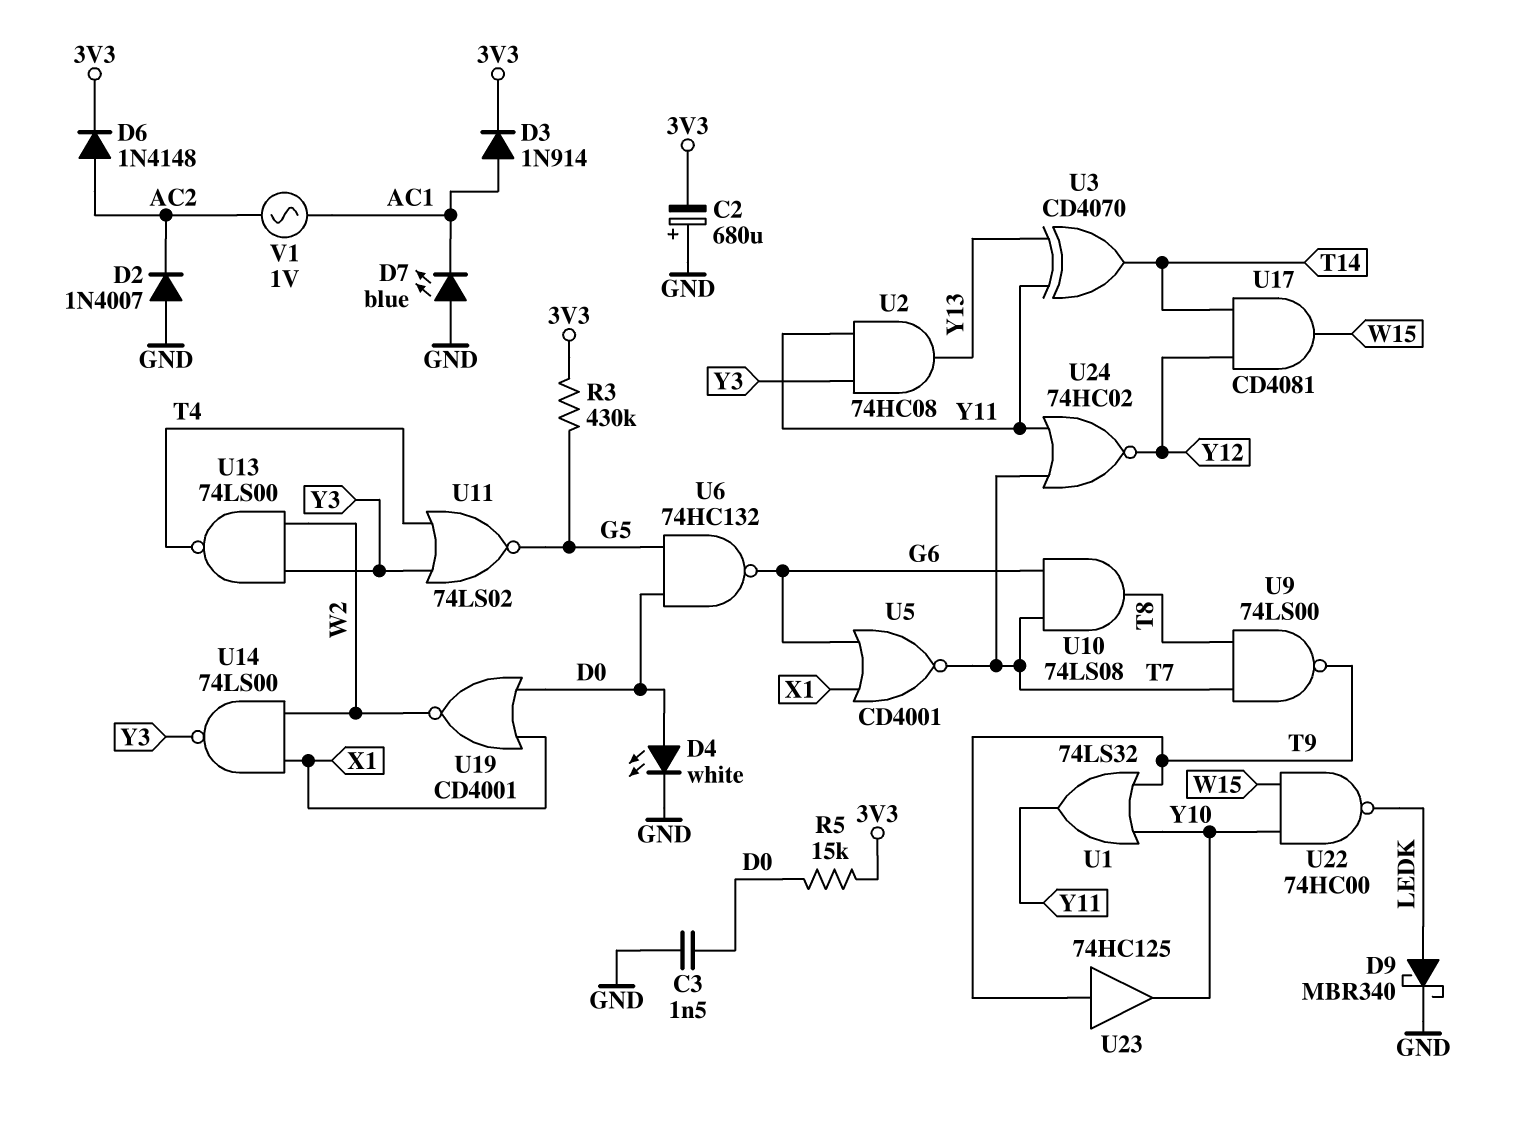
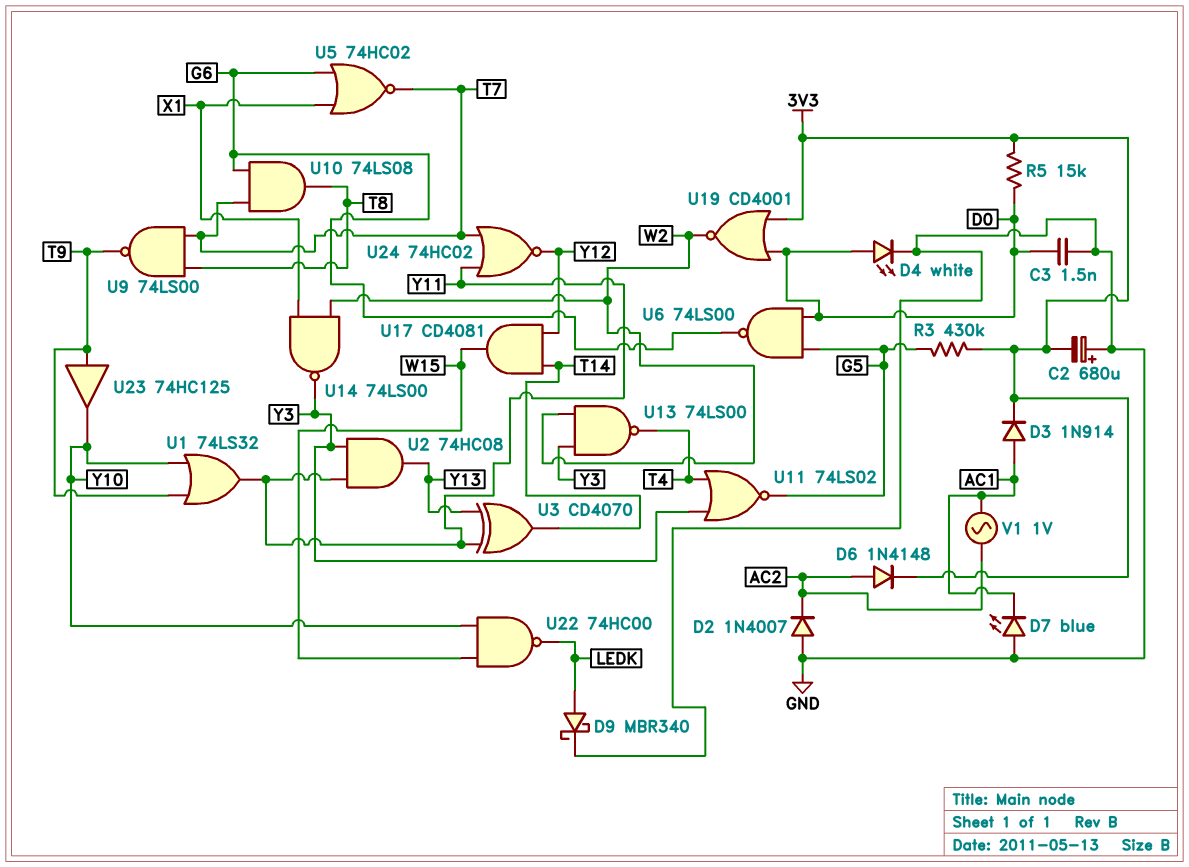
U5: NOR CD4001 (in G6, in X1, out T7) -> NOR 74HC02 (in G6, in X1, out T7)
U6: NAND 74HC132 (in D0, in G5, out G6) -> NAND 74LS00 (in D0, in G5, out G6)
U19: NOR CD4001 (in D0, in X1, out W2) -> NOR CD4001 (in 3V3, in D0, out W2)

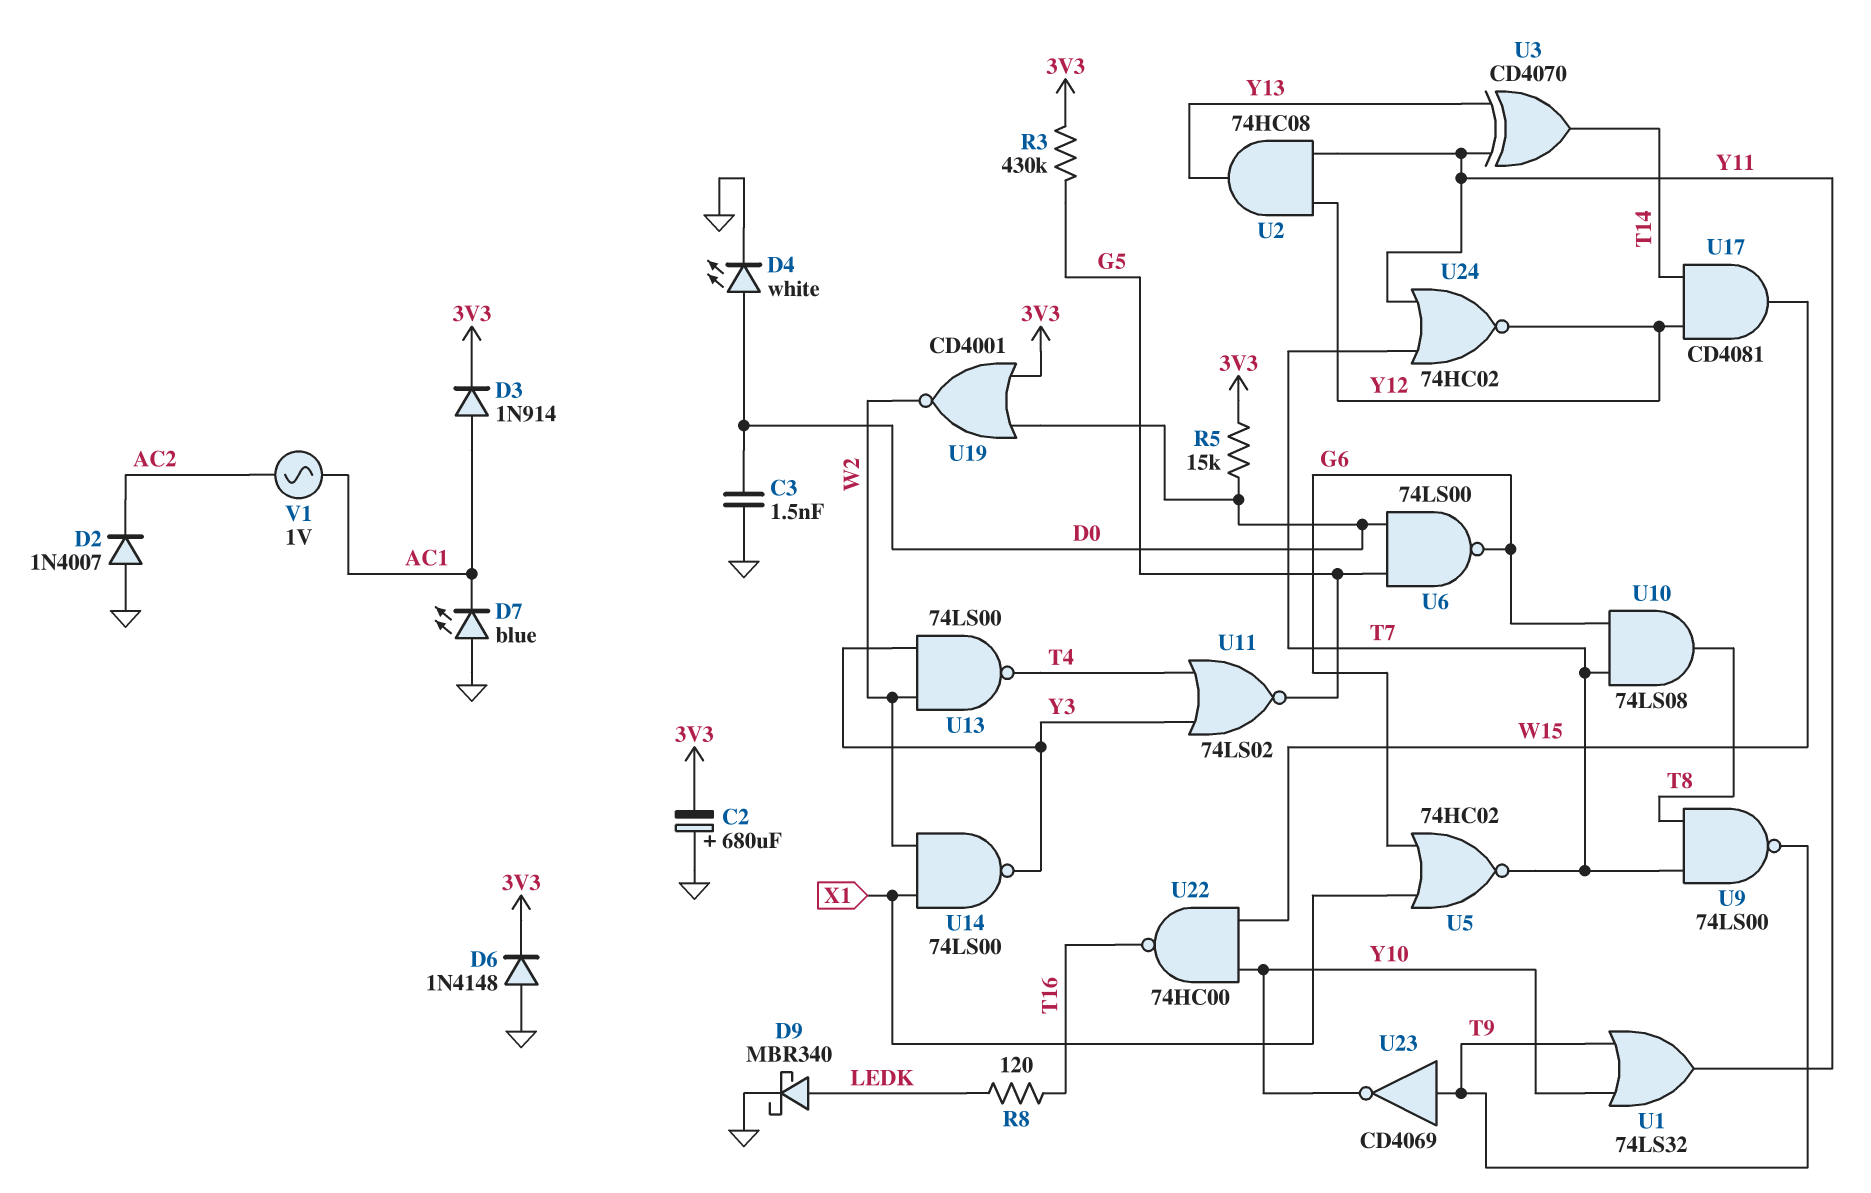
D6: diode 1N4148 (A AC2, K 3V3) -> diode 1N4148 (A GND, K 3V3)
R8: none -> 120 (LEDK, T16)
U2: AND 74HC08 (in Y3, in Y11, out Y13) -> AND 74HC08 (in Y11, in Y12, out Y13)
U22: NAND 74HC00 (in W15, in Y10, out LEDK) -> NAND 74HC00 (in W15, in Y10, out T16)
U23: buffer 74HC125 (in T9, out Y10) -> NOT CD4069 (in T9, out Y10)

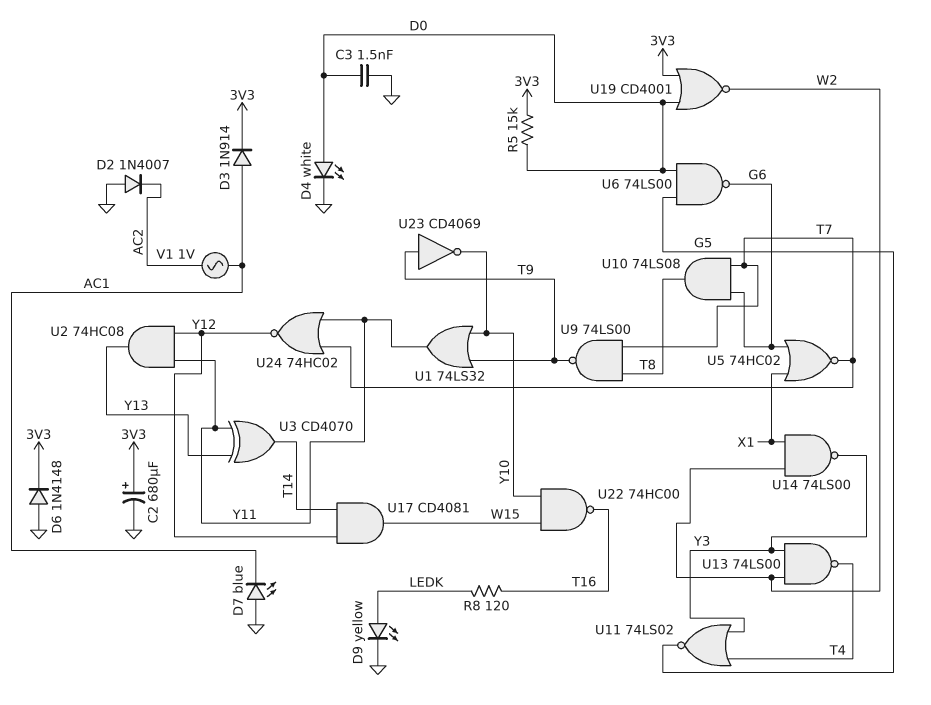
C2: 680uF (plus GND, minus 3V3) -> 680uF (plus 3V3, minus GND)
D9: schottky MBR340 (A LEDK, K GND) -> LED yellow (A LEDK, K GND)
R3: 430k (3V3, G5) -> none

